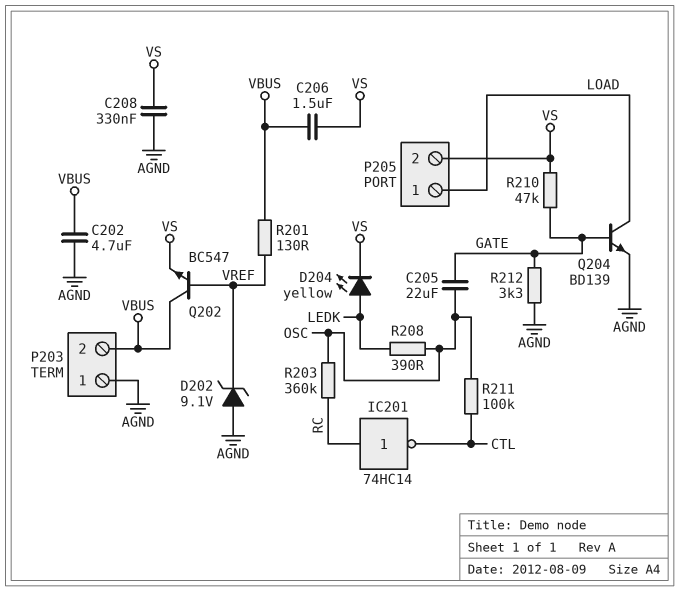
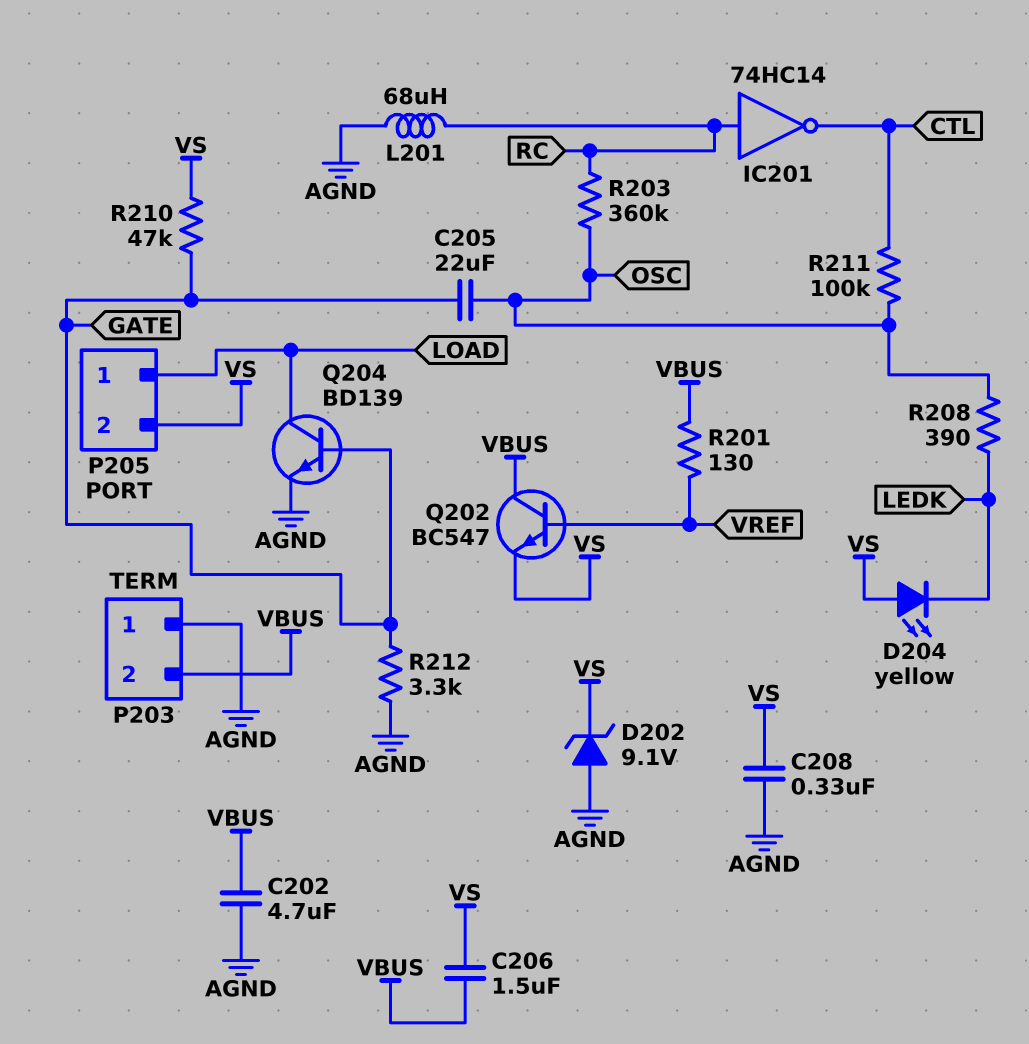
D202: zener 9.1V (A AGND, K VREF) -> zener 9.1V (A AGND, K VS)
D204: LED yellow (A LEDK, K VS) -> LED yellow (A VS, K LEDK)
L201: none -> 68uH (AGND, RC)

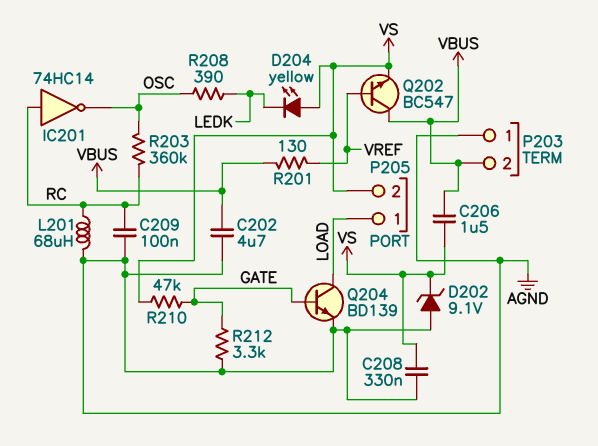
C205: 22uF (GATE, OSC) -> none
C209: none -> 100nF (AGND, RC)
IC201: NOT 74HC14 (in RC, out CTL) -> NOT 74HC14 (in RC, out OSC)
R211: 100k (CTL, OSC) -> none

